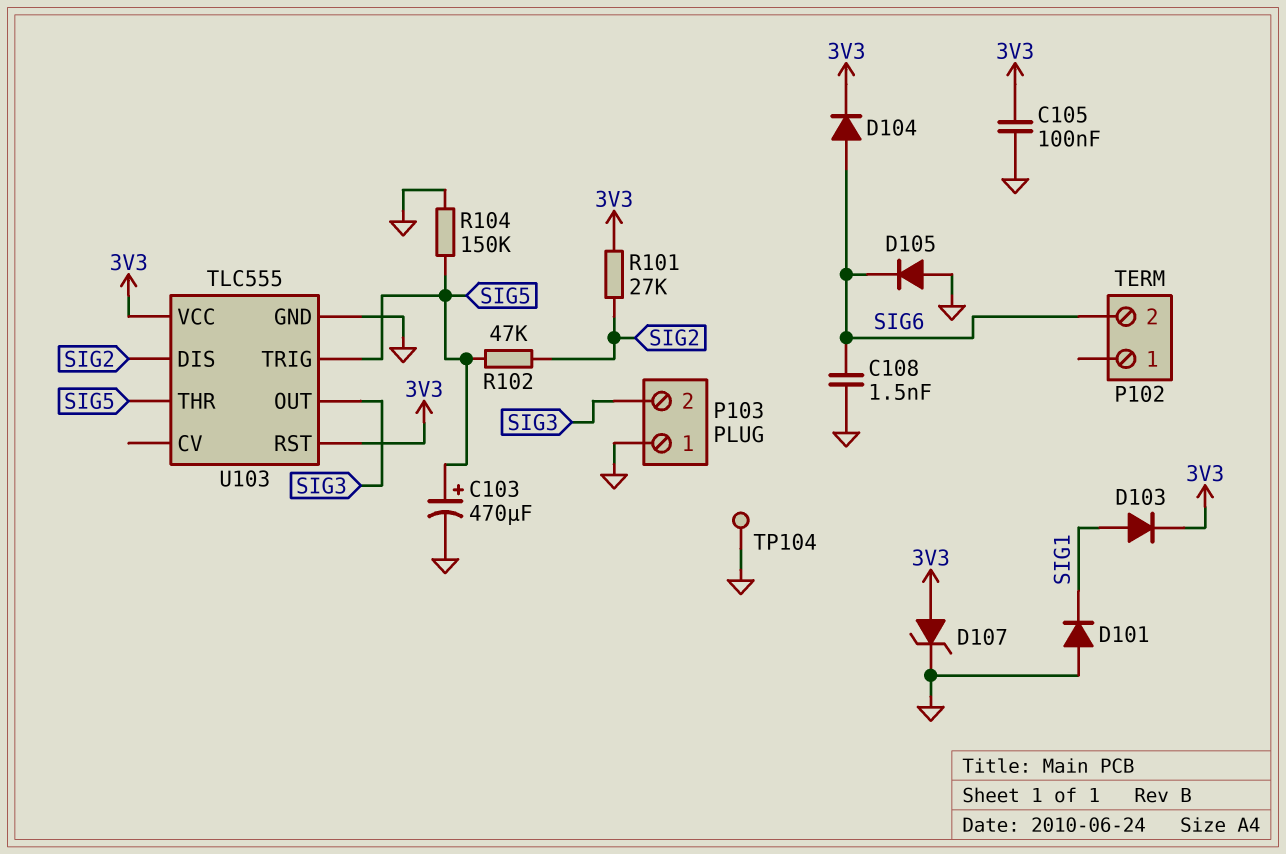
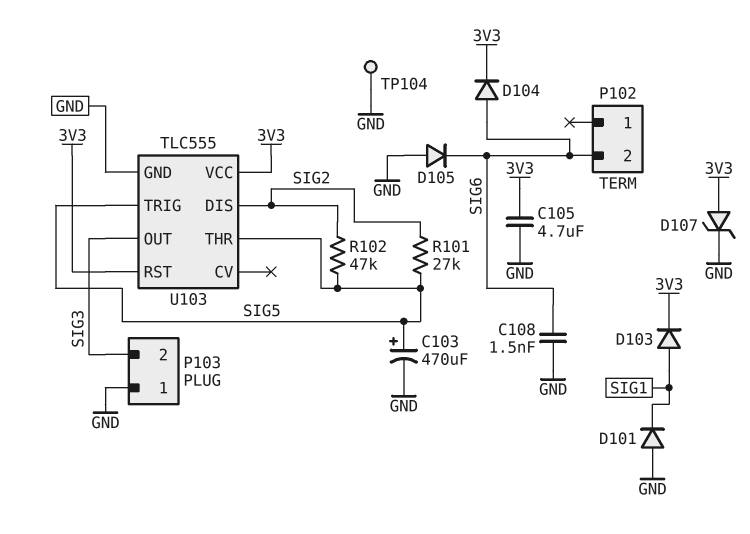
C105: 100nF (3V3, GND) -> 4.7uF (3V3, GND)
R101: 27k (3V3, SIG2) -> 27k (SIG2, SIG5)
R104: 150k (GND, SIG5) -> none

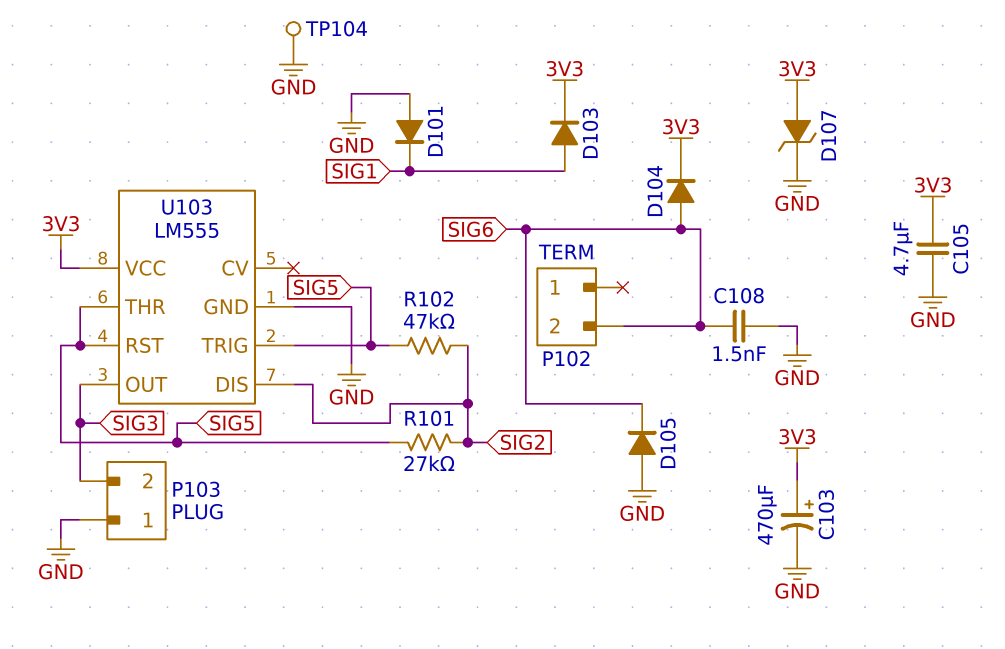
C103: 470uF (plus SIG5, minus GND) -> 470uF (plus 3V3, minus GND)
U103: TLC555 -> LM555
U103 pin RST: 3V3 -> SIG5

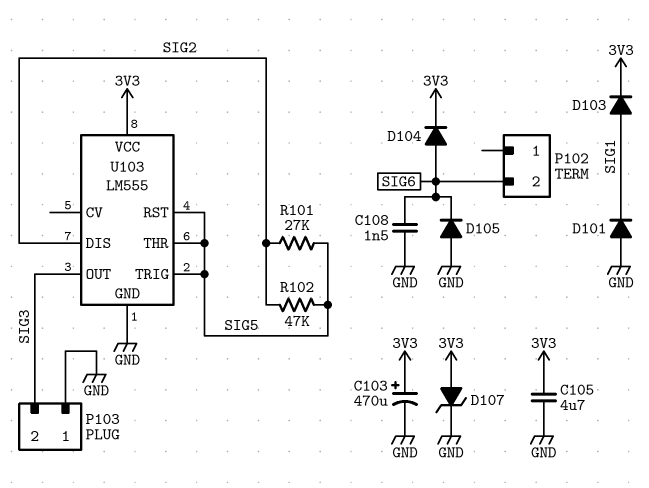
TP104: test point (GND) -> none

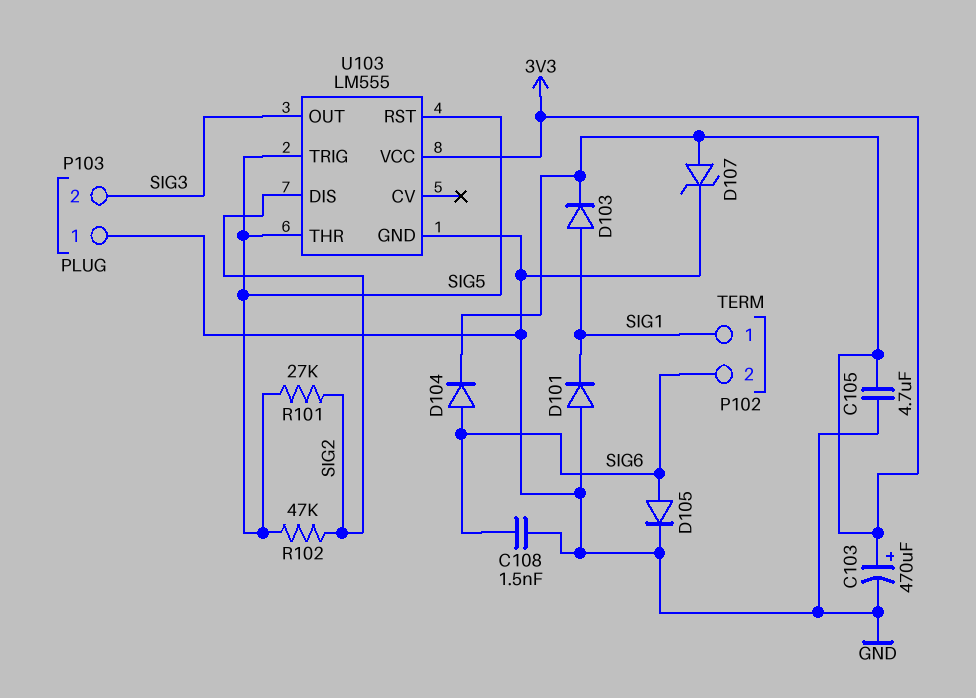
D105: diode (A GND, K SIG6) -> diode (A SIG6, K GND)
P102 pin 1: none -> SIG1

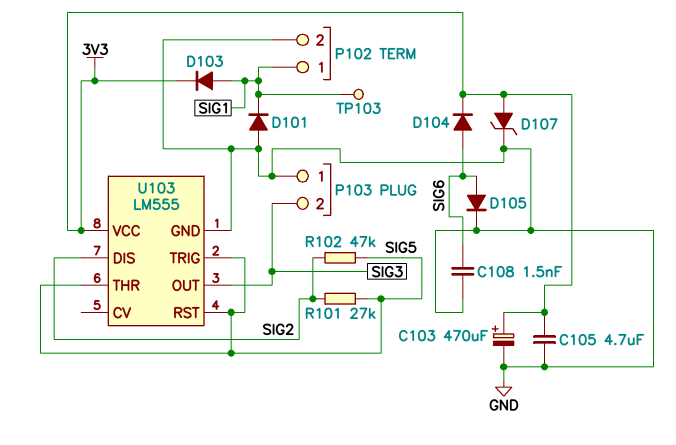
P102 pin 2: SIG6 -> GND
TP103: none -> test point (SIG1)

